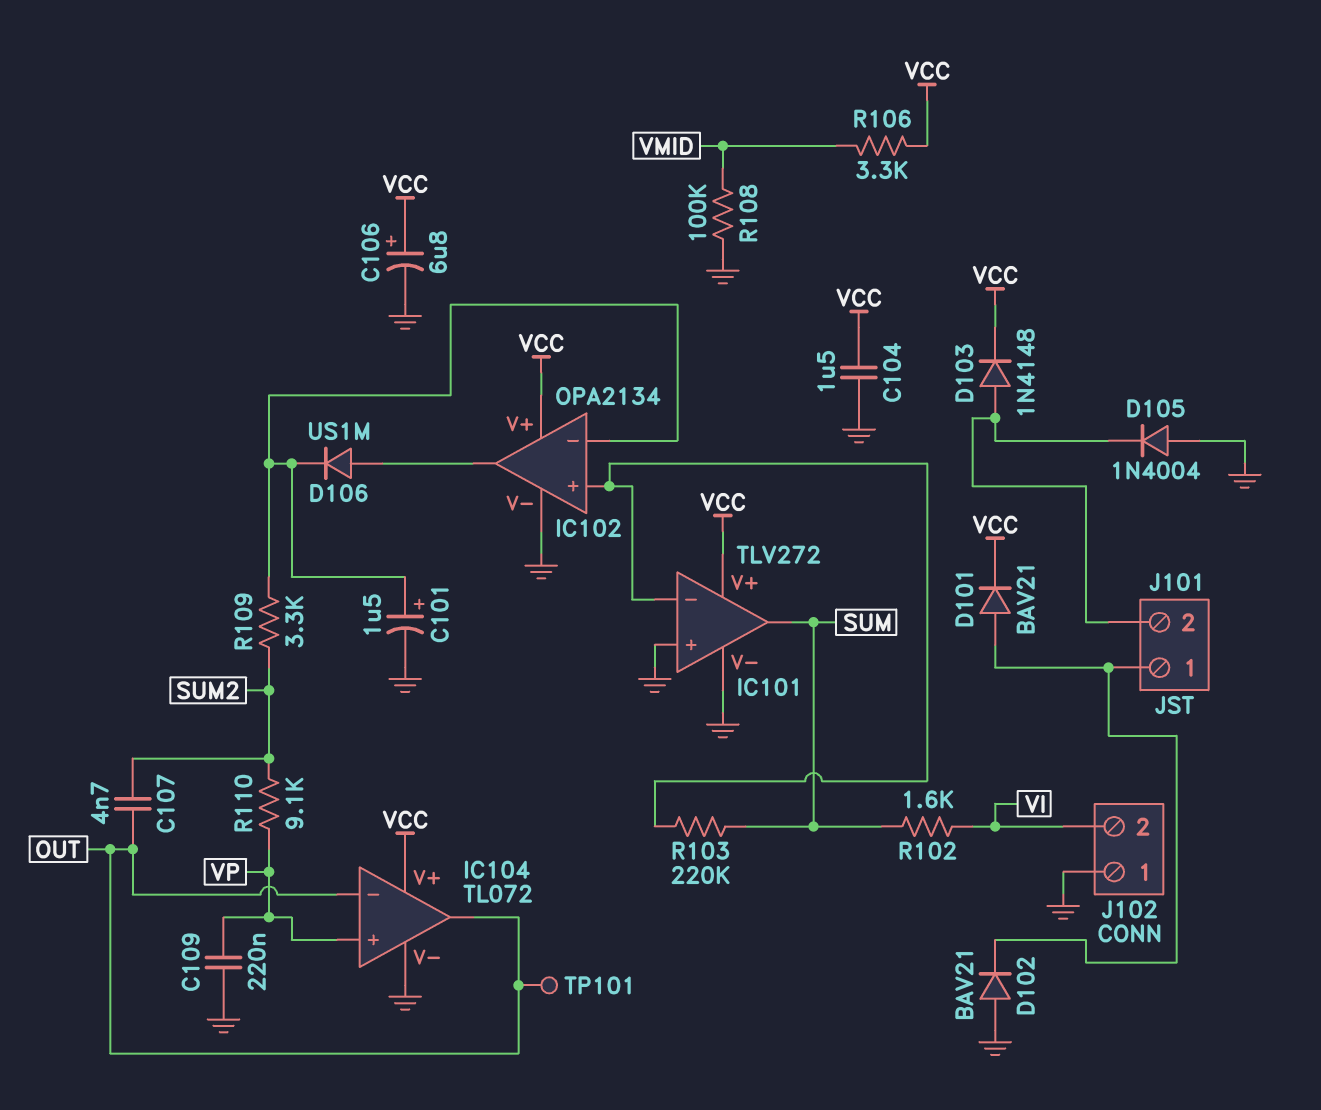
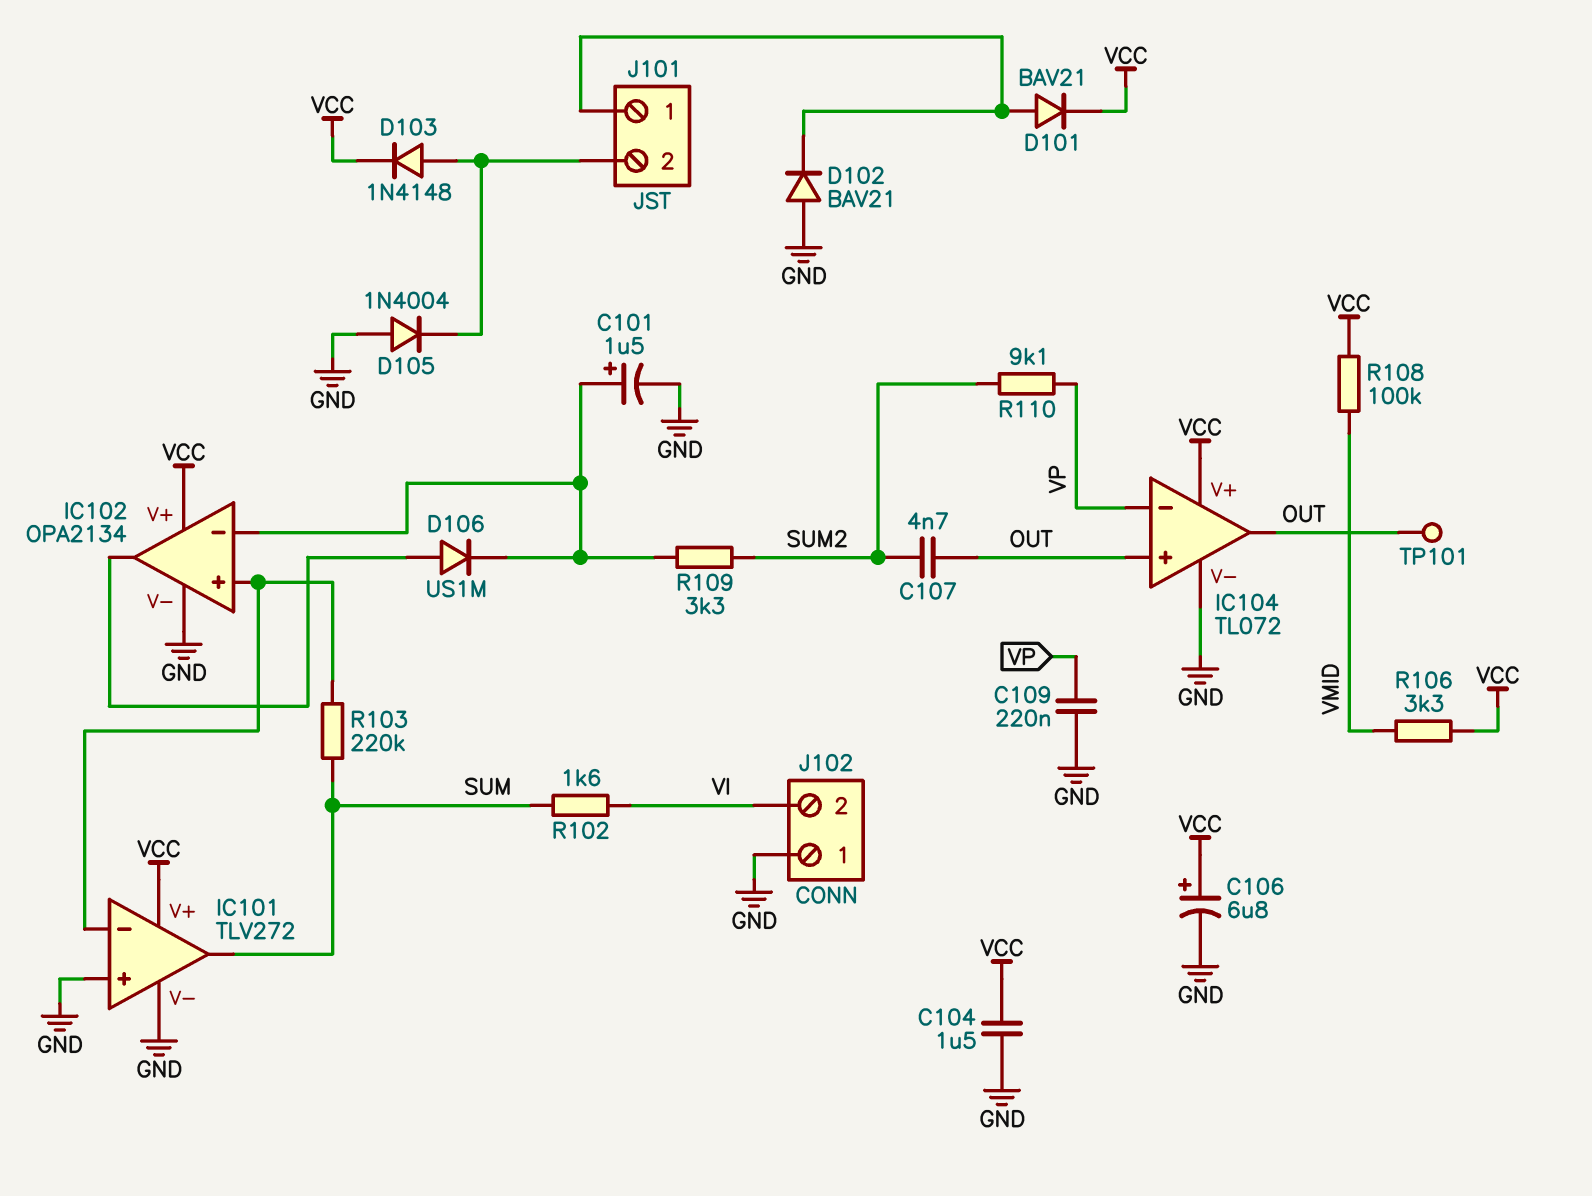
IC104 pin in+: VP -> OUT
IC104 pin in-: OUT -> VP
R108: 100k (GND, VMID) -> 100k (VCC, VMID)

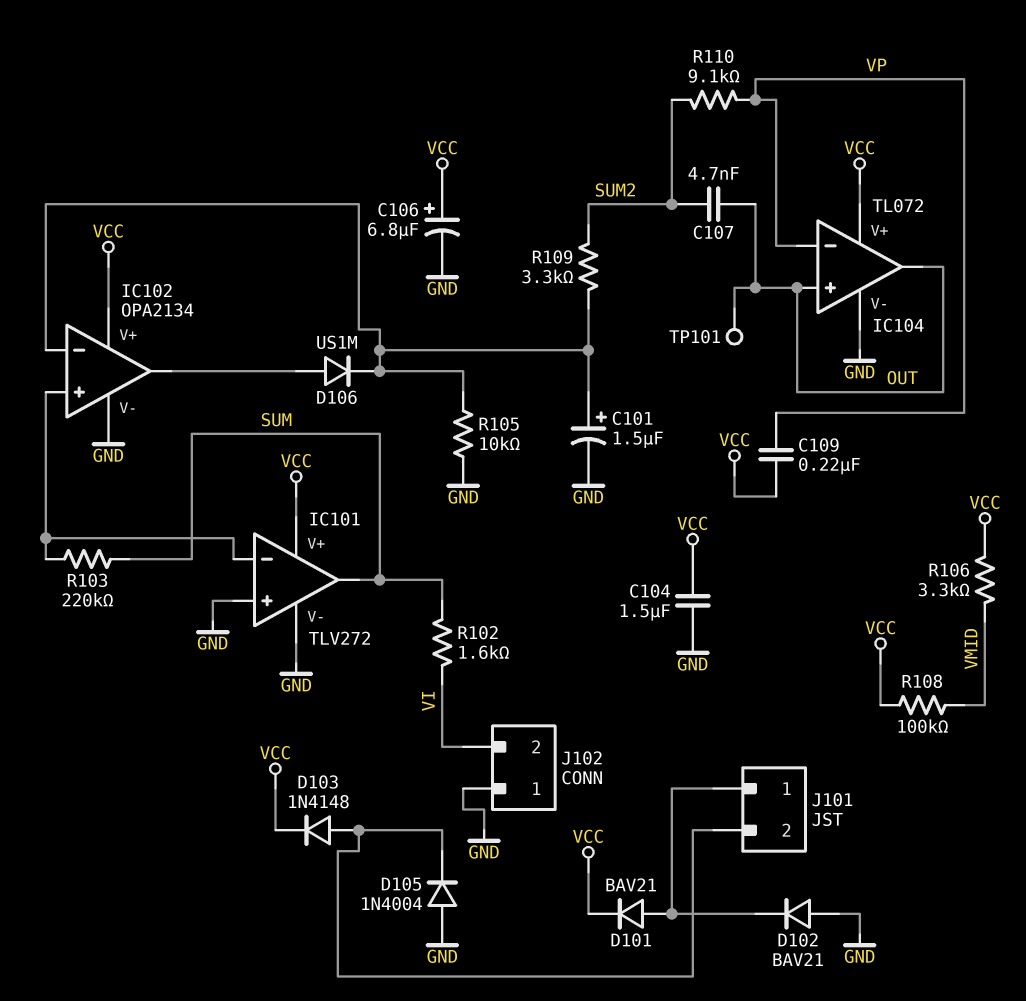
C109: 220nF (GND, VP) -> 220nF (VCC, VP)
R105: none -> 10k (GND, IC102/in-)

